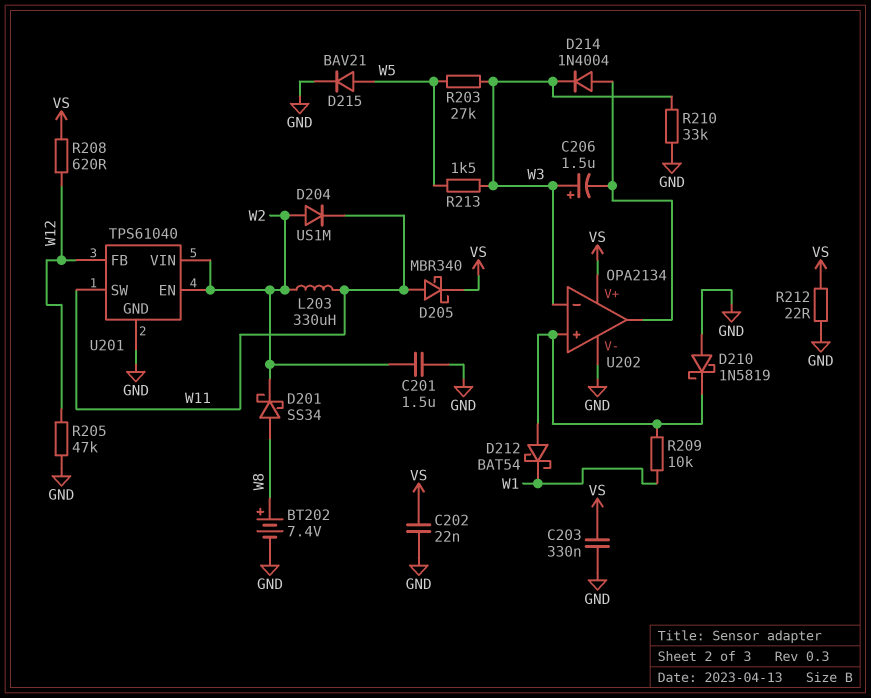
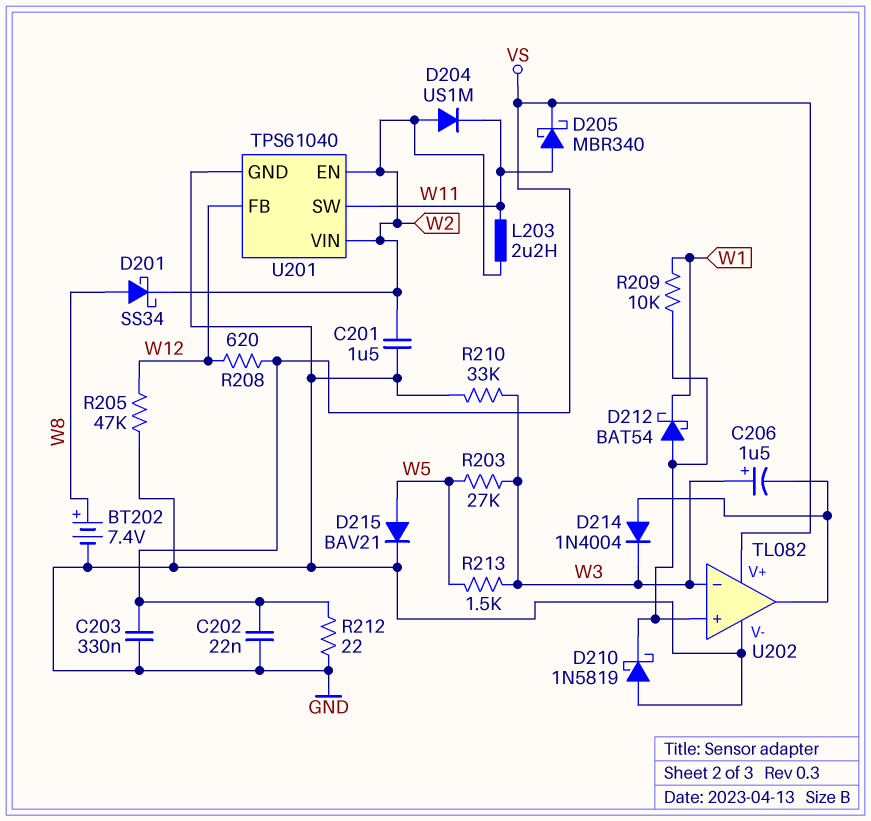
L203: 330uH (W2, W11) -> 2.2uH (W2, W11)
U202: OPA2134 -> TL082

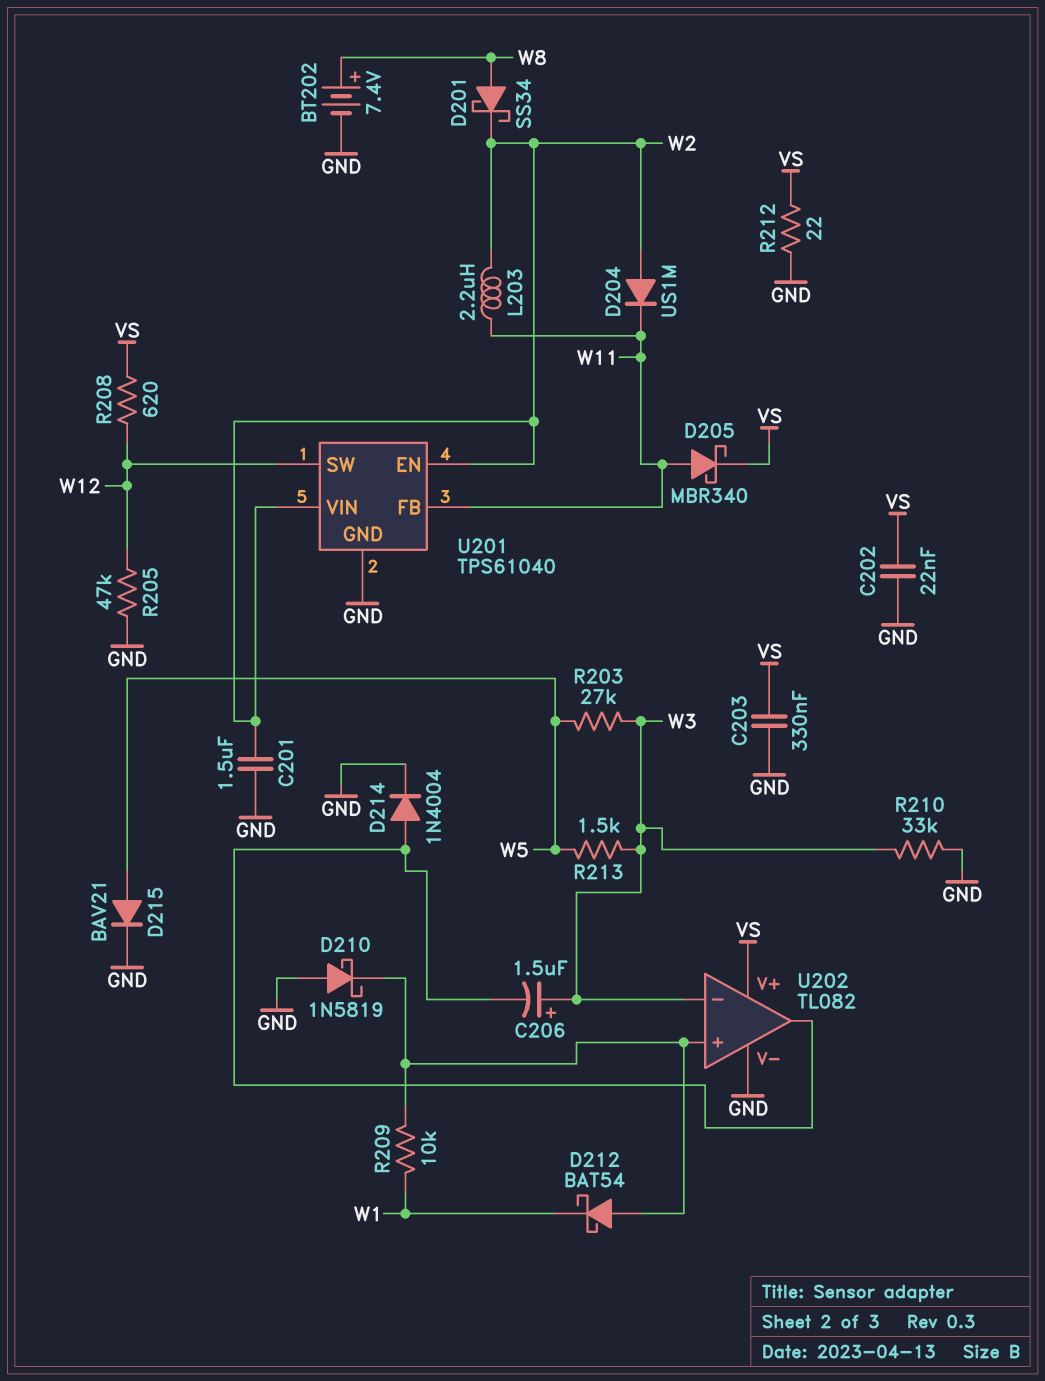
D214: diode 1N4004 (A U202/out, K W3) -> diode 1N4004 (A U202/out, K GND)
U201 pin FB: W12 -> W11
U201 pin SW: W11 -> W12

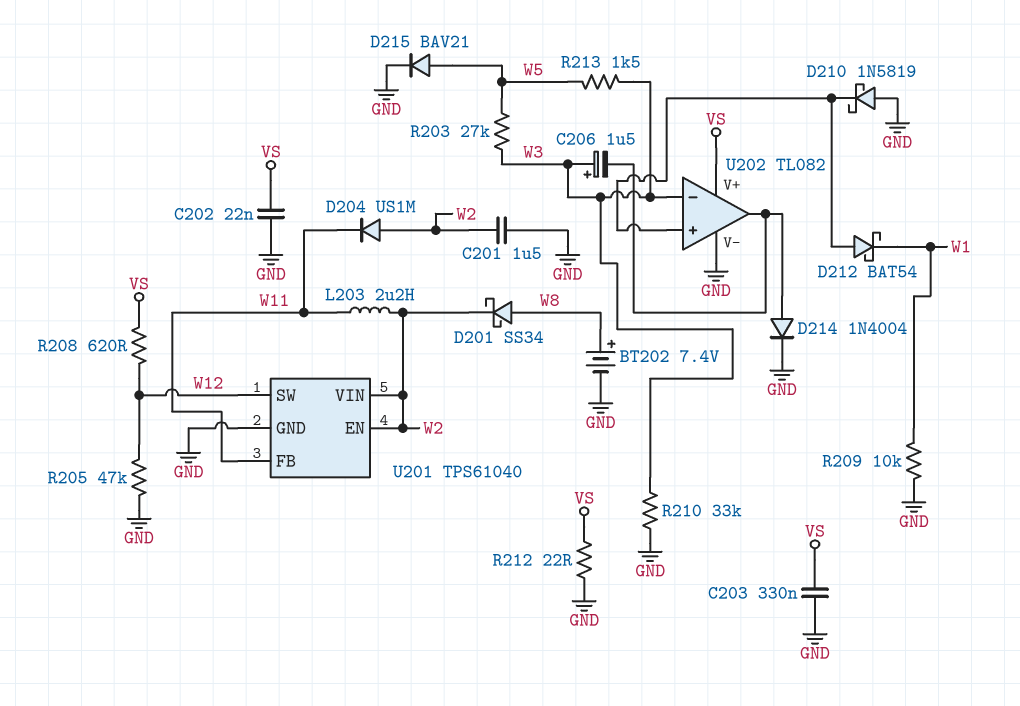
D205: schottky MBR340 (A W11, K VS) -> none
R209: 10k (U202/in+, W1) -> 10k (GND, W1)

